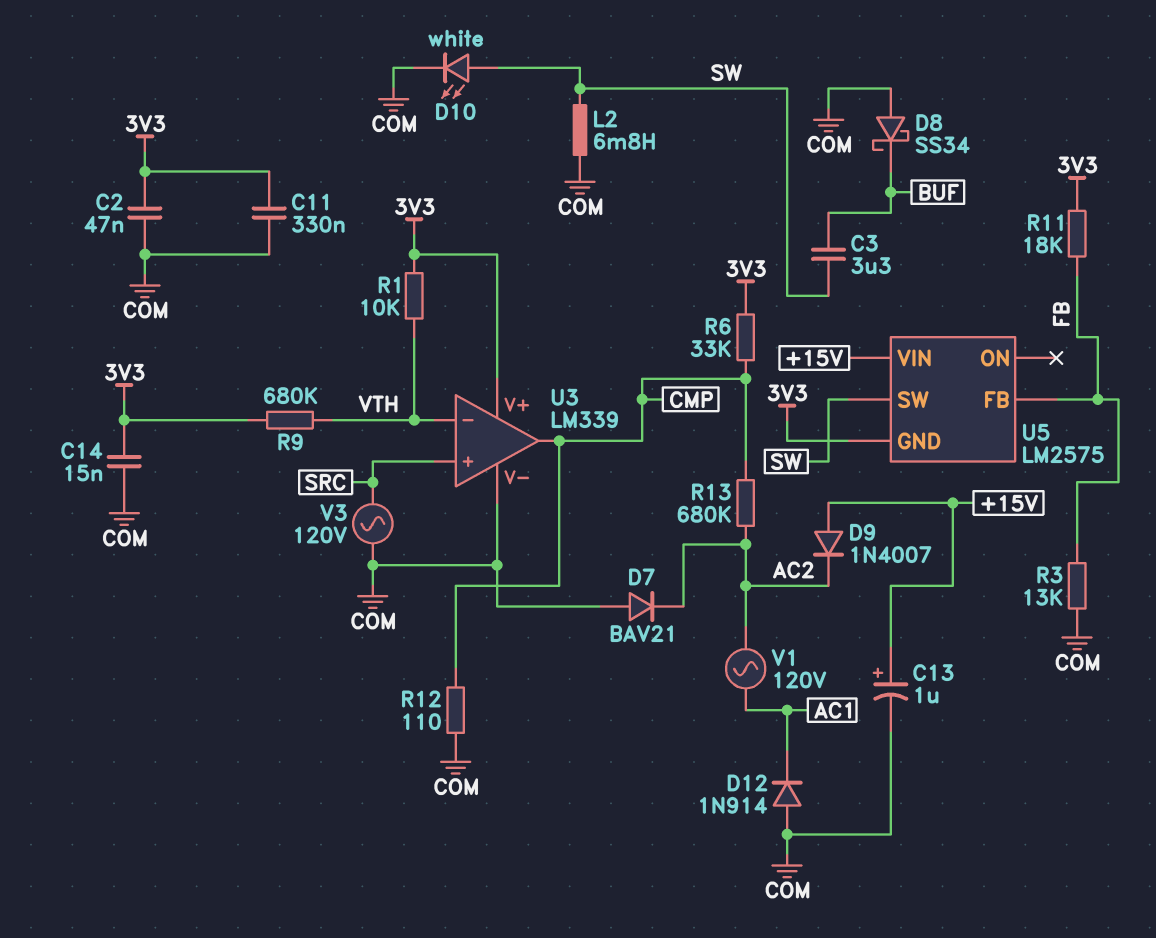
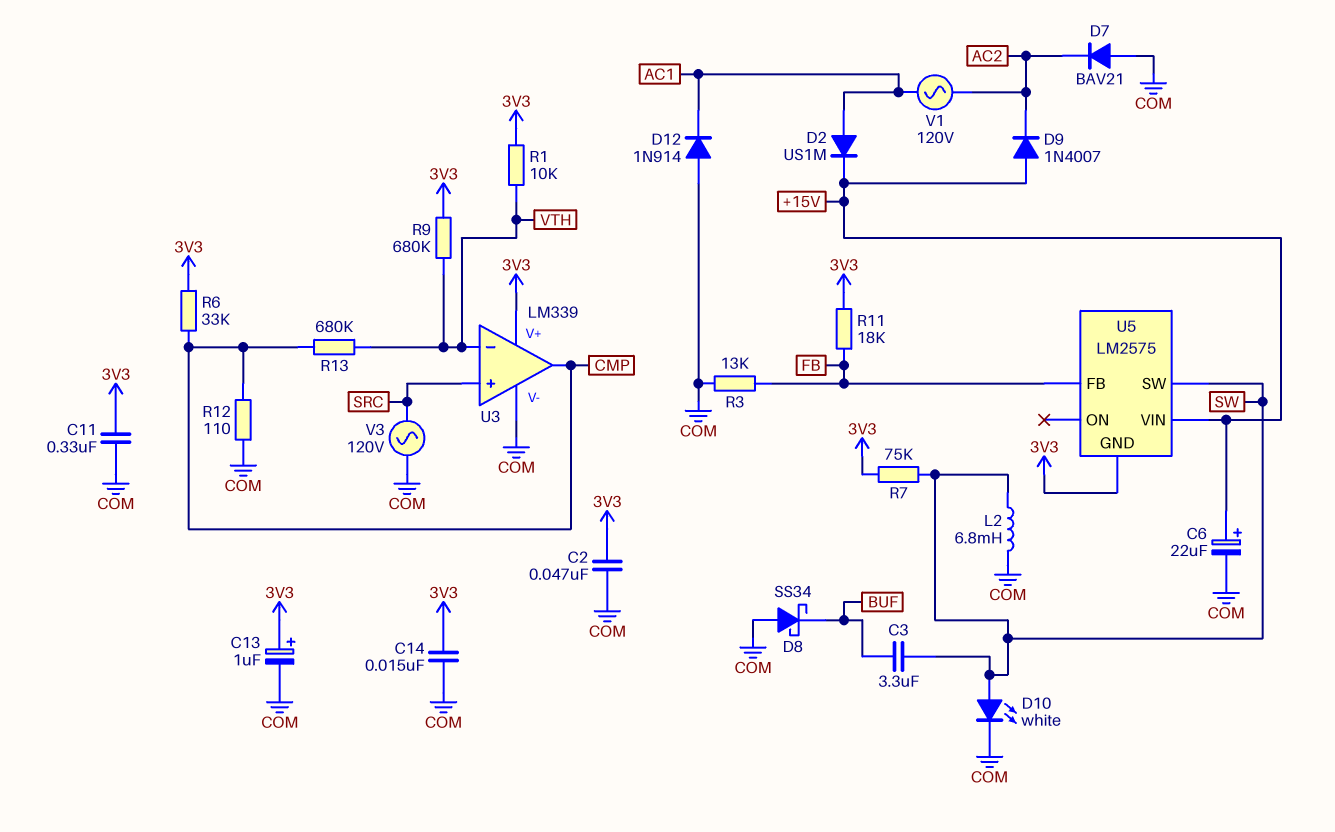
C6: none -> 22uF (plus +15V, minus COM)
C13: 1uF (plus +15V, minus COM) -> 1uF (plus 3V3, minus COM)
D2: none -> diode US1M (A AC1, K +15V)
R7: none -> 75k (3V3, SW)
R13: 680k (AC2, CMP) -> 680k (CMP, VTH)

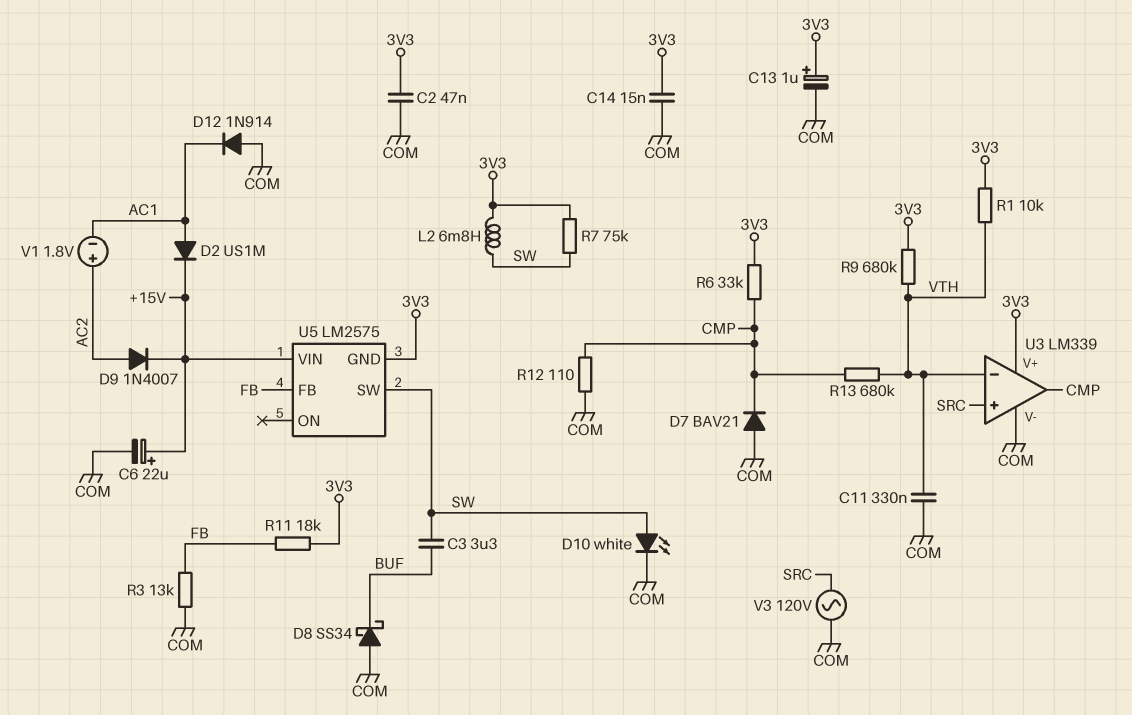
C11: 330nF (3V3, COM) -> 330nF (COM, VTH)
D7: diode BAV21 (A COM, K AC2) -> diode BAV21 (A COM, K CMP)
D9: diode 1N4007 (A +15V, K AC2) -> diode 1N4007 (A AC2, K +15V)
L2: 6.8mH (COM, SW) -> 6.8mH (3V3, SW)
V1: AC 120V (AC1, AC2) -> 1.8V (plus AC2, minus AC1)

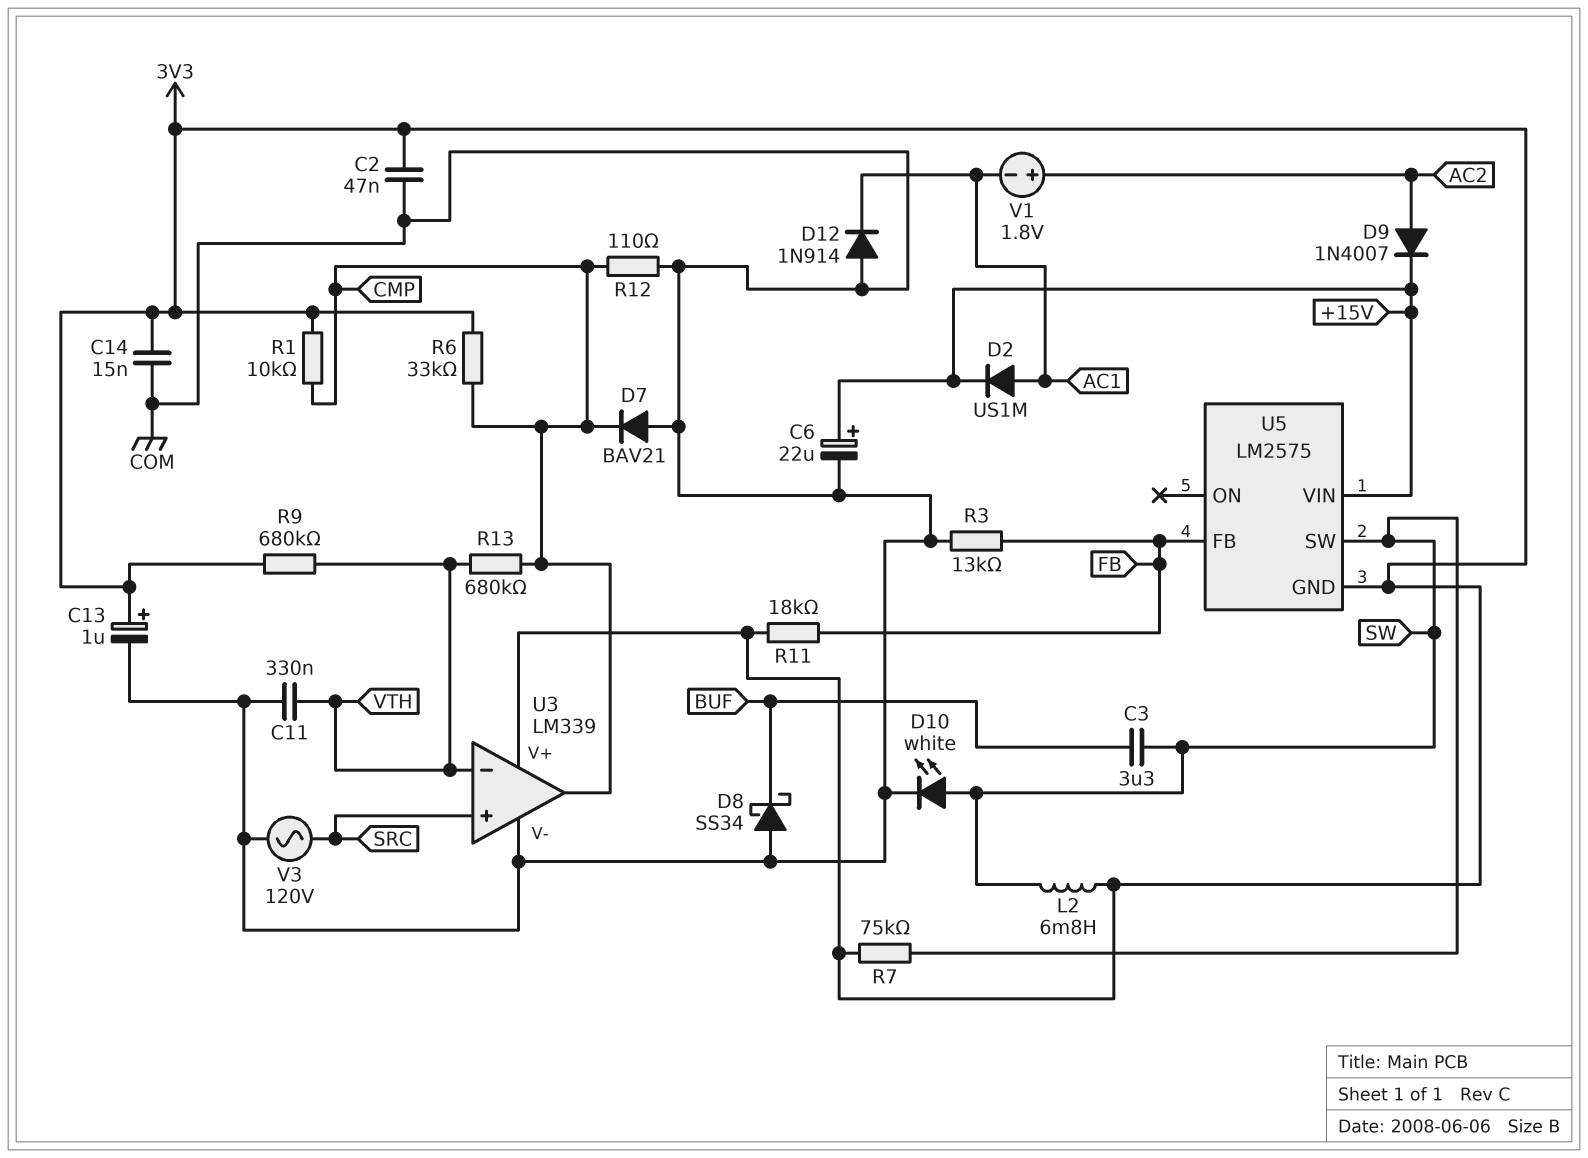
R1: 10k (3V3, VTH) -> 10k (3V3, CMP)

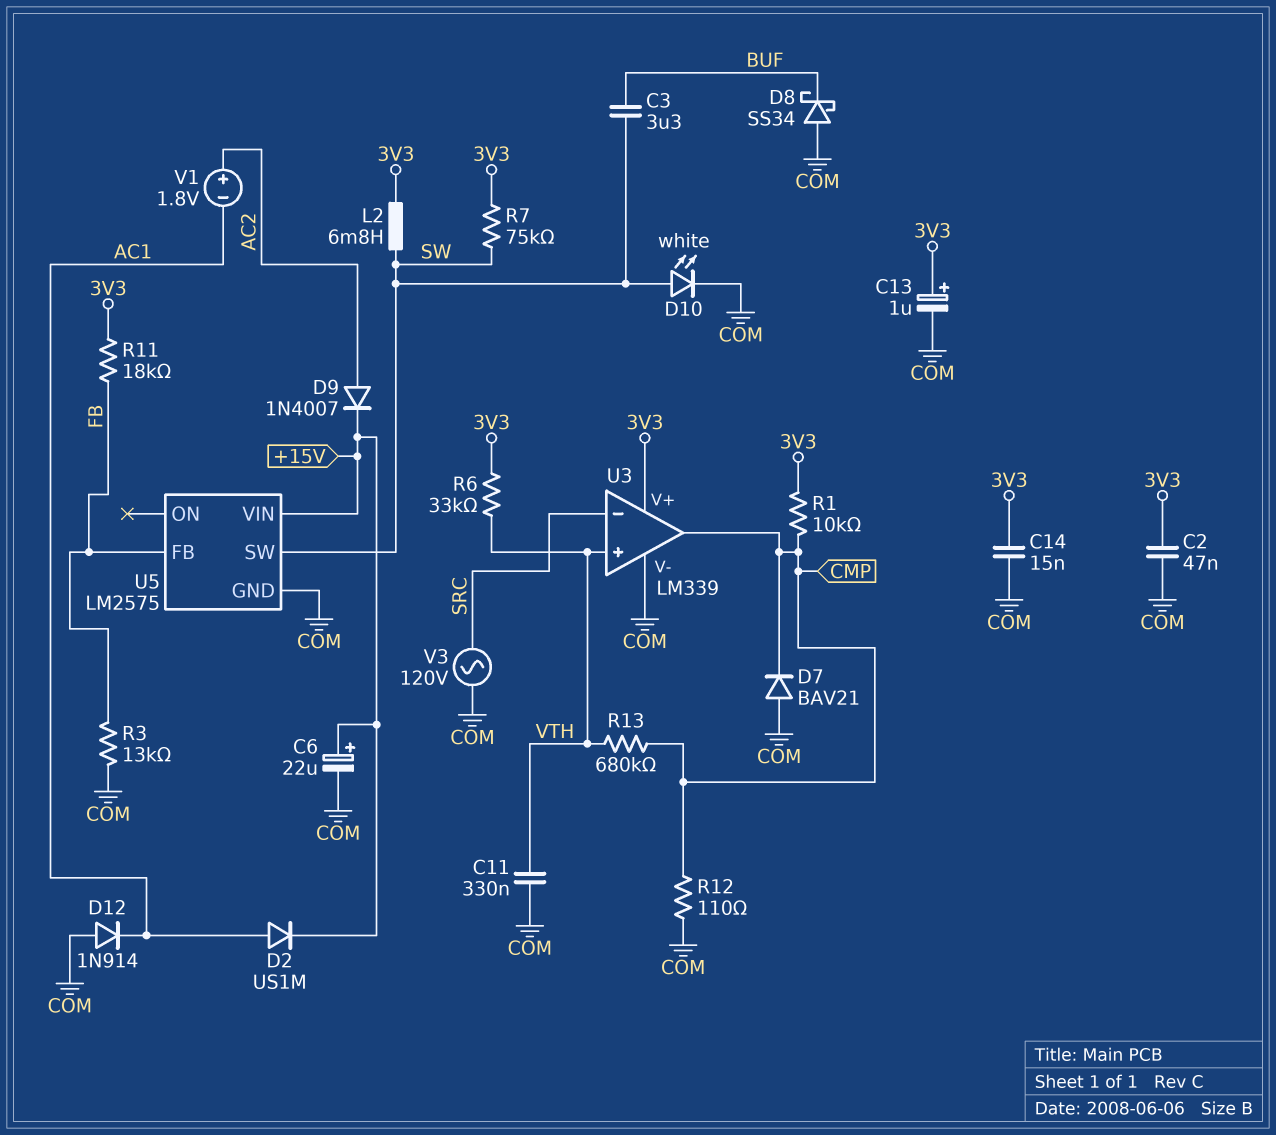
R6: 33k (3V3, CMP) -> 33k (3V3, VTH)
R9: 680k (3V3, VTH) -> none
U3 pin in+: SRC -> VTH
U3 pin in-: VTH -> SRC
U5 pin GND: 3V3 -> COM

